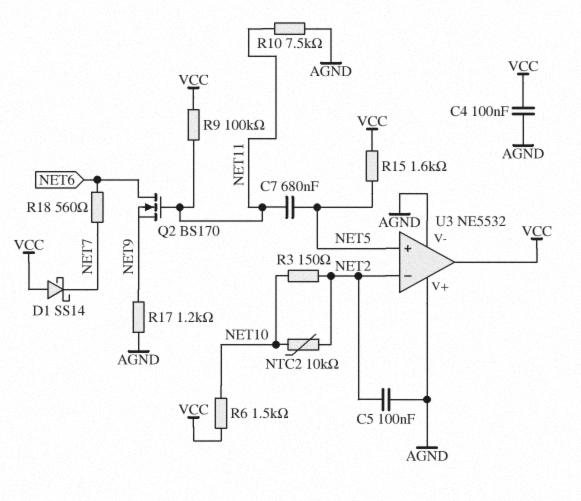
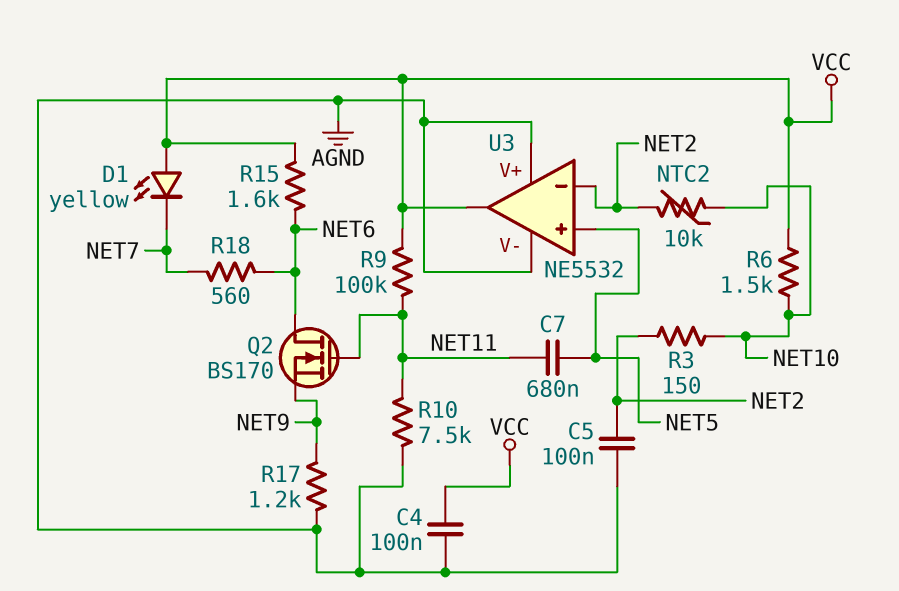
D1: schottky SS14 (A VCC, K NET7) -> LED yellow (A VCC, K NET7)
R15: 1.6k (NET5, VCC) -> 1.6k (NET6, VCC)

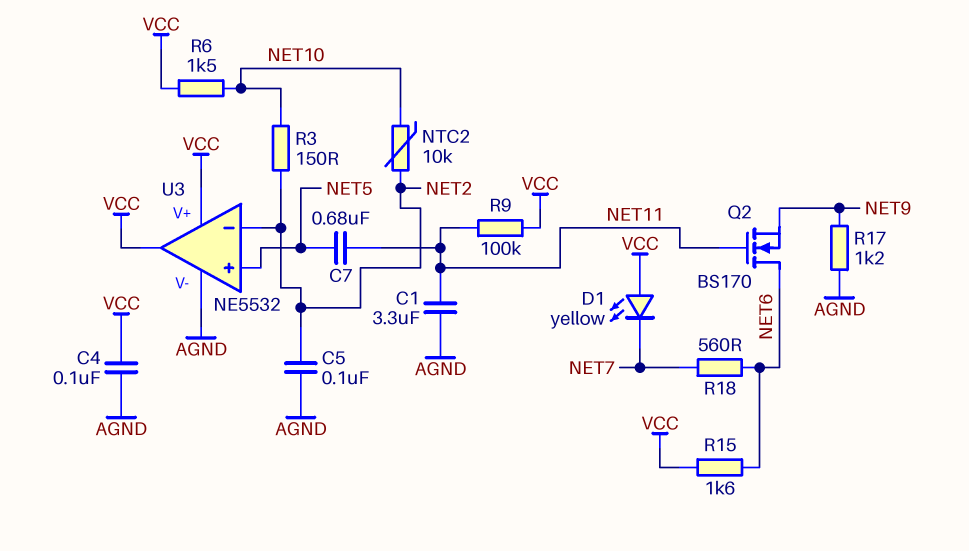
C1: none -> 3.3uF (AGND, NET11)
R10: 7.5k (AGND, NET11) -> none
U3 pin V+: AGND -> VCC

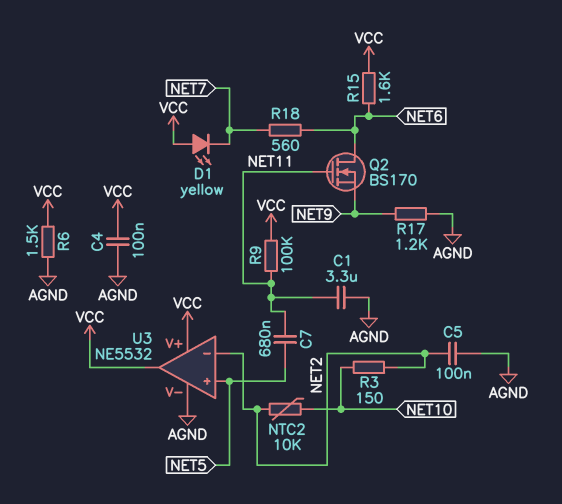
R6: 1.5k (NET10, VCC) -> 1.5k (AGND, VCC)

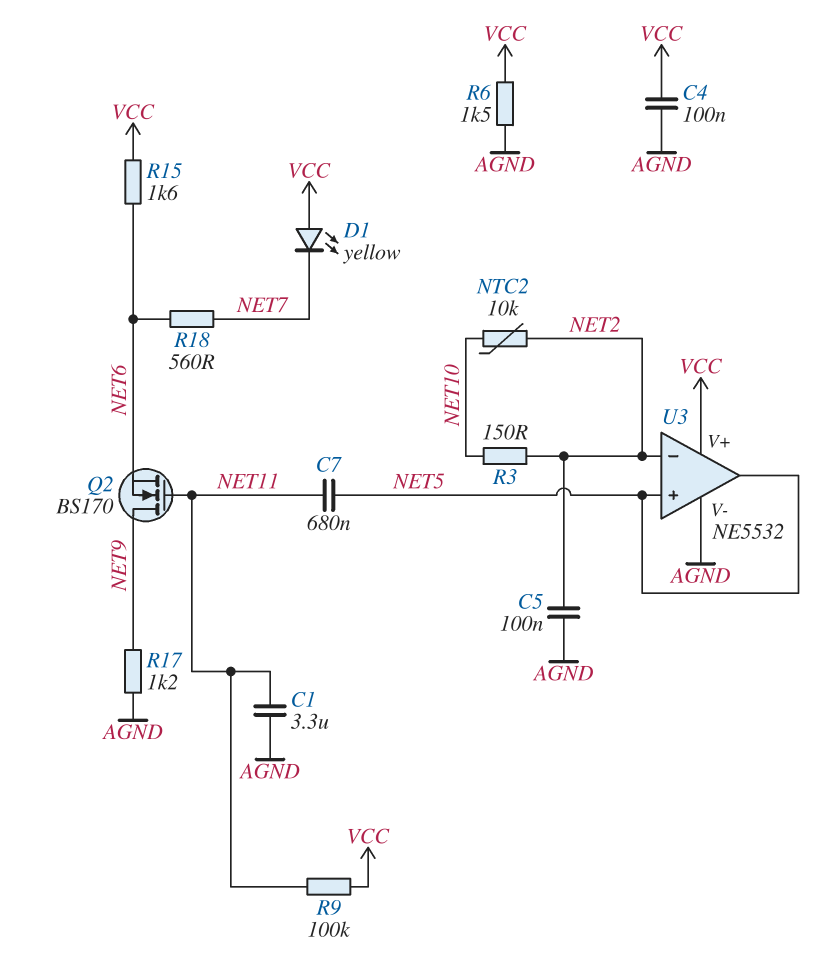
Q2: NMOS BS170 (G NET11, D NET6, S NET9) -> NMOS BS170 (G NET11, D NET9, S NET6)
U3 pin out: VCC -> NET5

